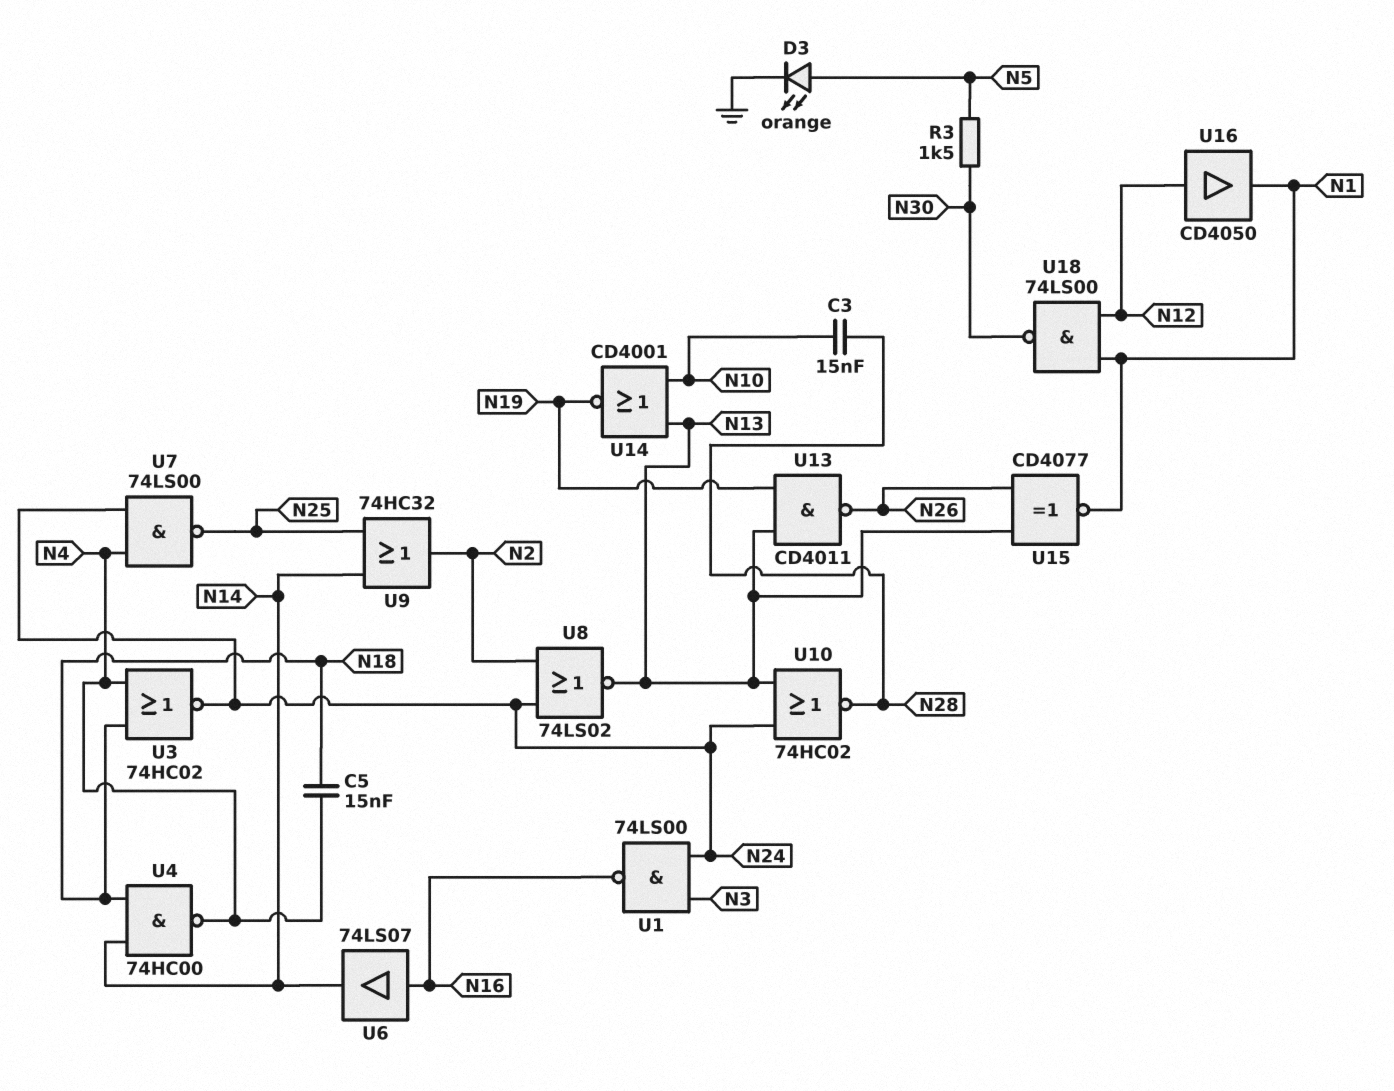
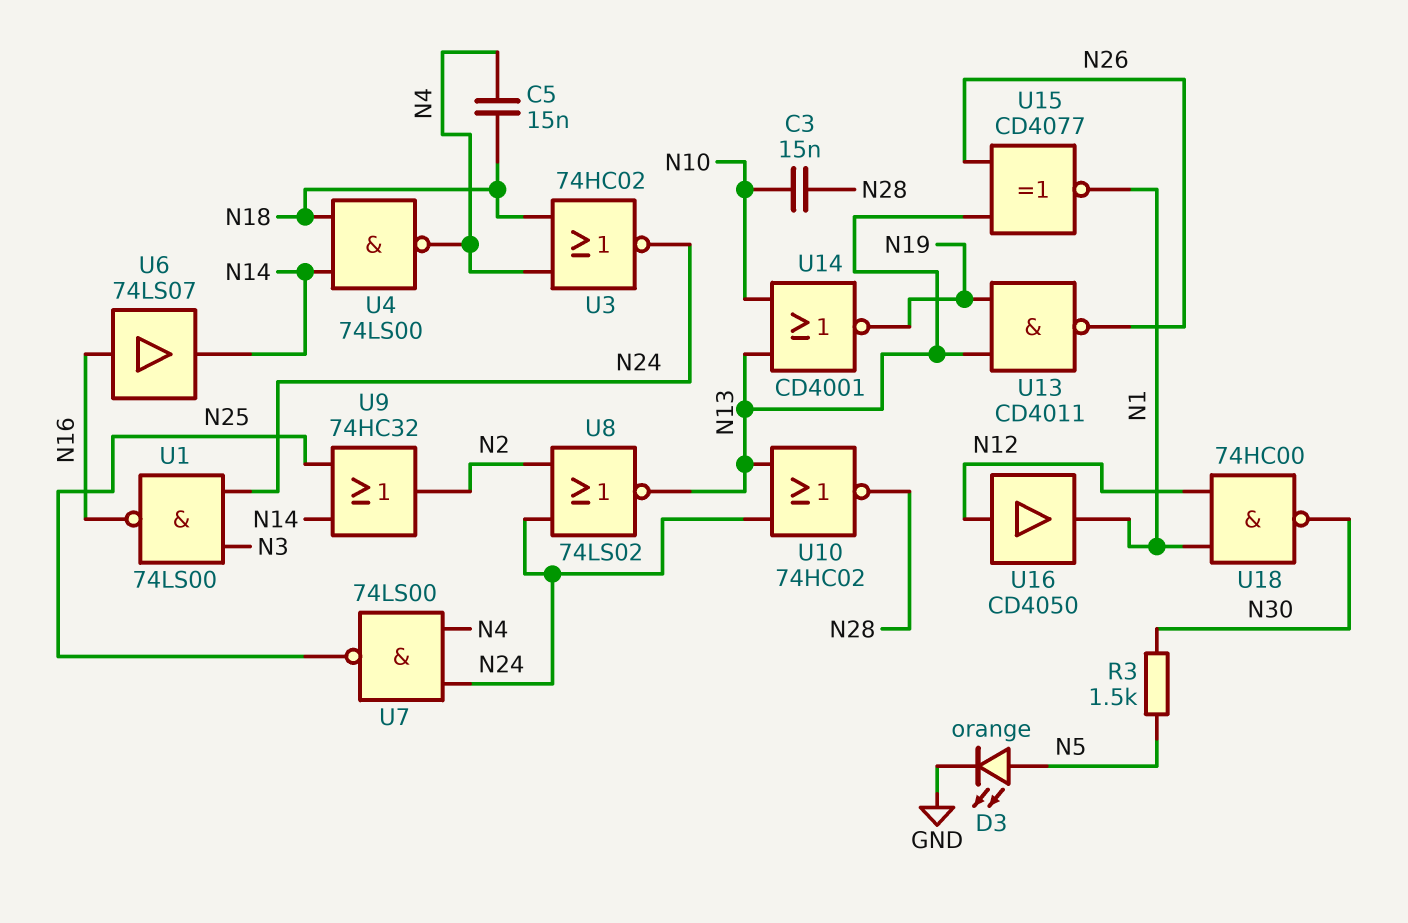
U4: NAND 74HC00 (in N14, in N18, out N4) -> NAND 74LS00 (in N14, in N18, out N4)
U18: NAND 74LS00 (in N1, in N12, out N30) -> NAND 74HC00 (in N1, in N12, out N30)

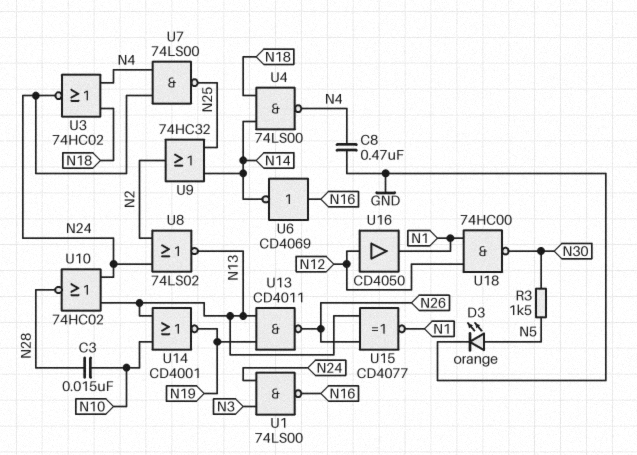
C5: 15nF (N4, N18) -> none
C8: none -> 470nF (GND, N4)
U6: buffer 74LS07 (in N16, out N14) -> NOT CD4069 (in N16, out N14)

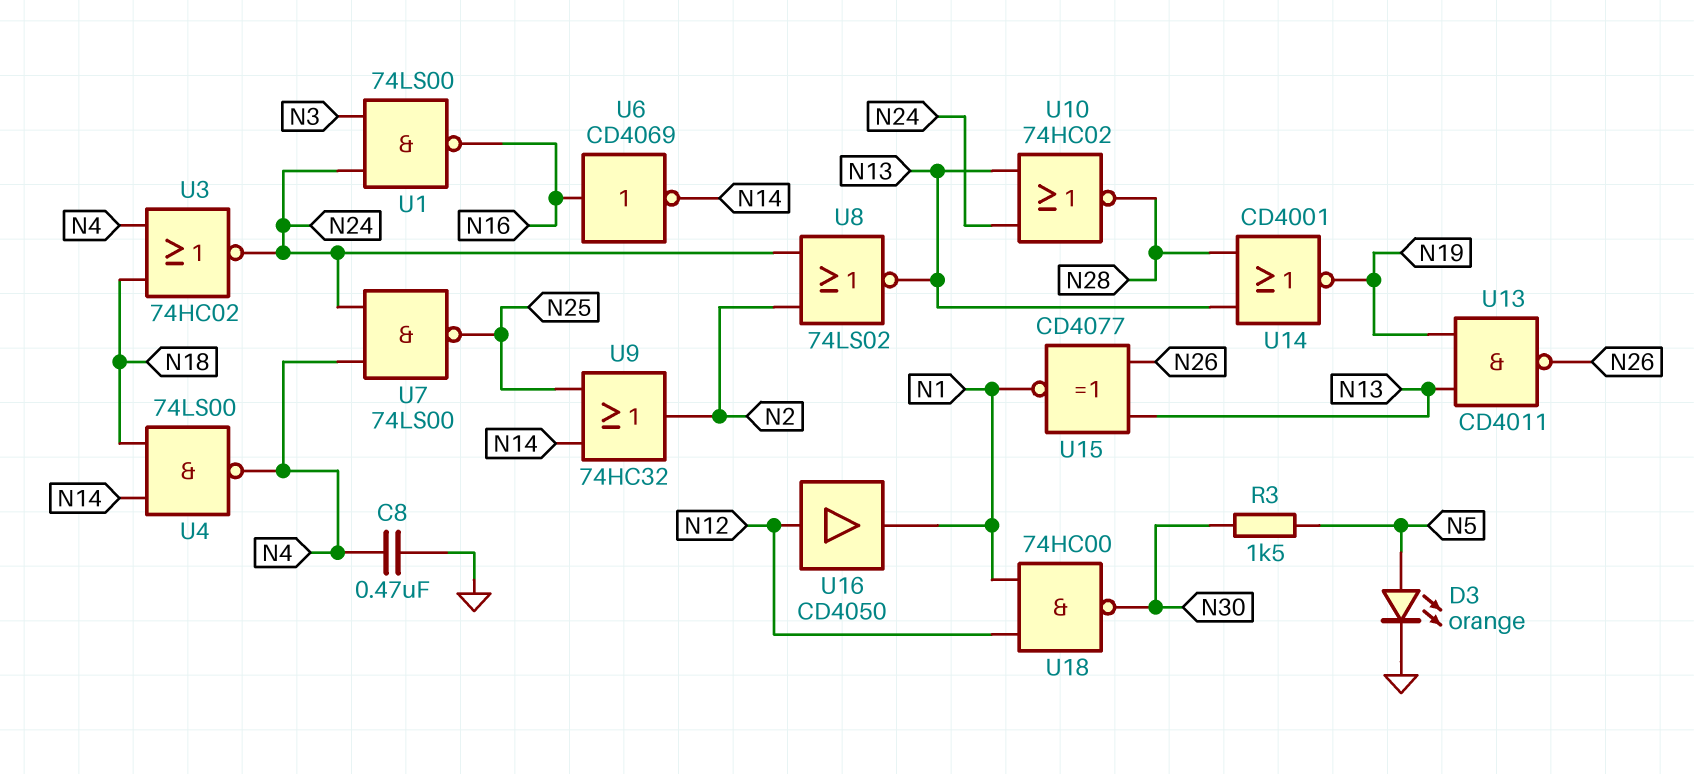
C3: 15nF (N10, N28) -> none
U14: NOR CD4001 (in N10, in N13, out N19) -> NOR CD4001 (in N13, in N28, out N19)

